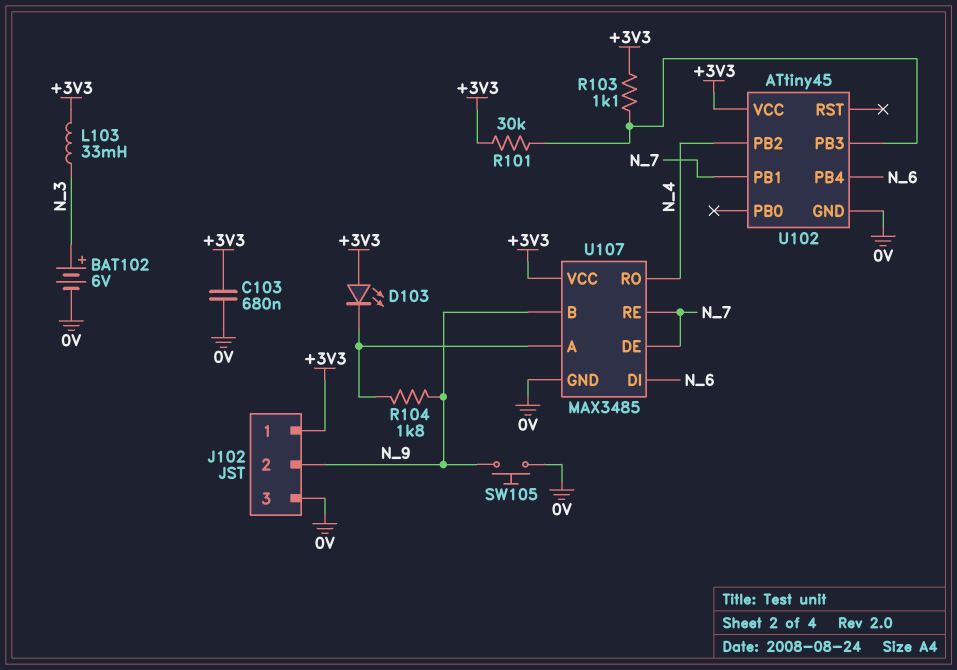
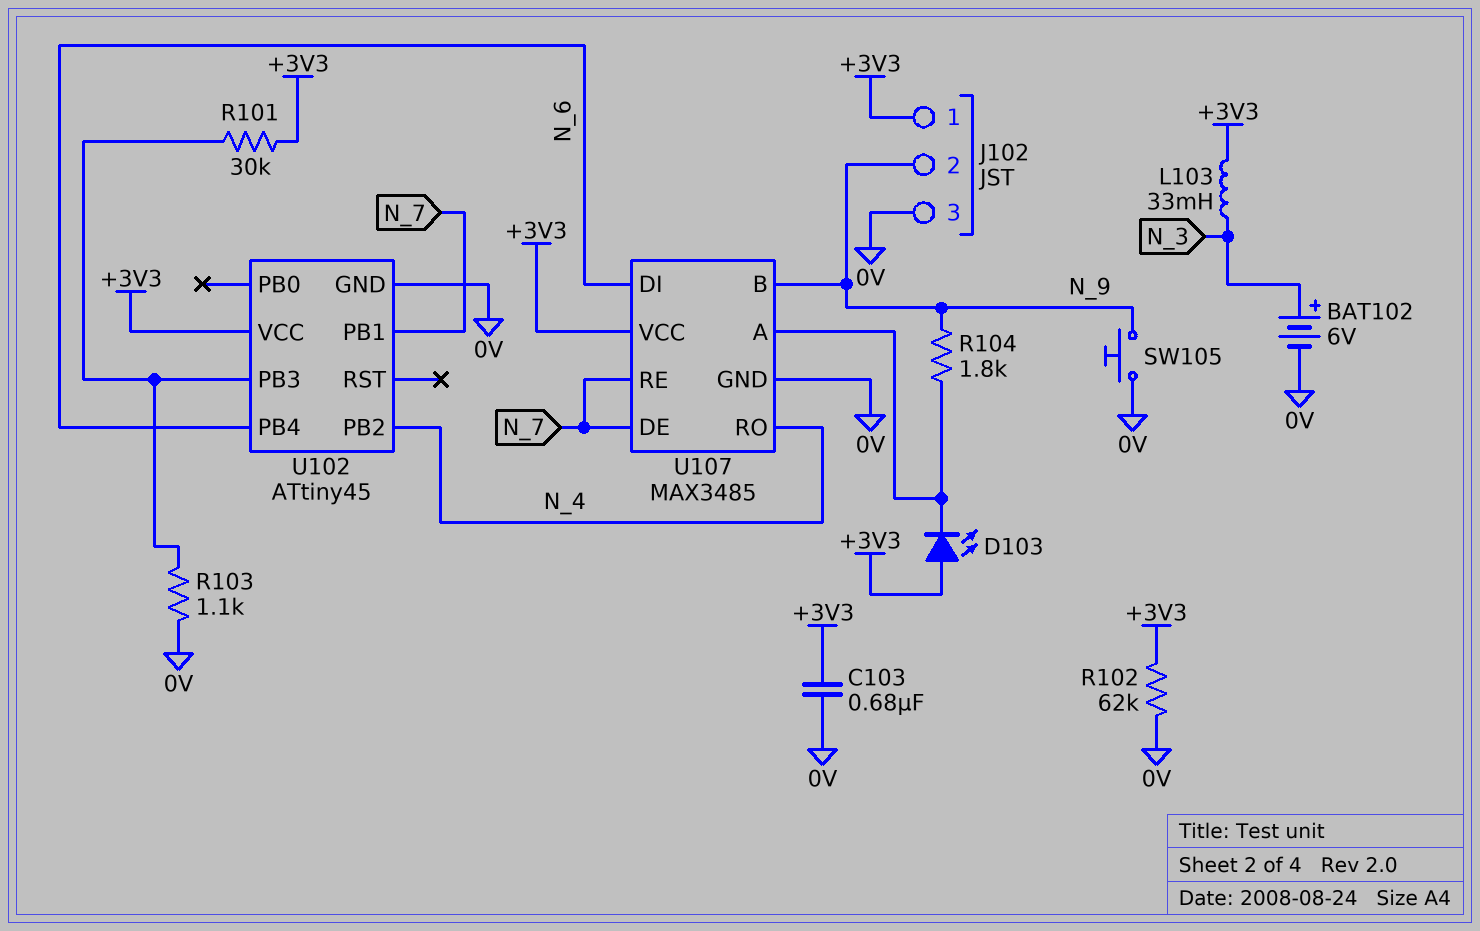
R102: none -> 62k (+3V3, 0V)
R103: 1.1k (+3V3, U102/PB3) -> 1.1k (0V, U102/PB3)

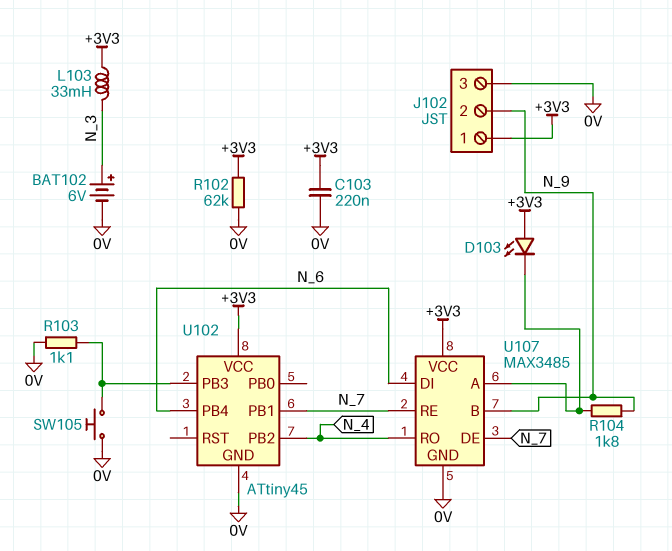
C103: 680nF (+3V3, 0V) -> 220nF (+3V3, 0V)
R101: 30k (+3V3, U102/PB3) -> none
SW105: button (0V, N_9) -> button (0V, U102/PB3)

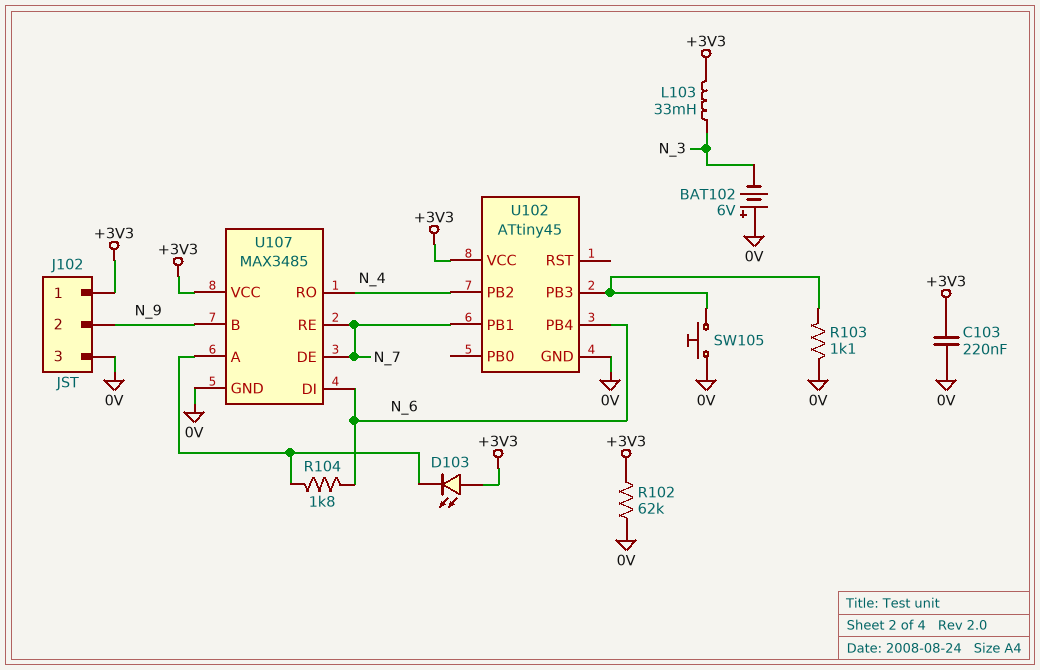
BAT102: 6V (plus N_3, minus 0V) -> 6V (plus 0V, minus N_3)
R104: 1.8k (N_9, U107/A) -> 1.8k (N_6, U107/A)

